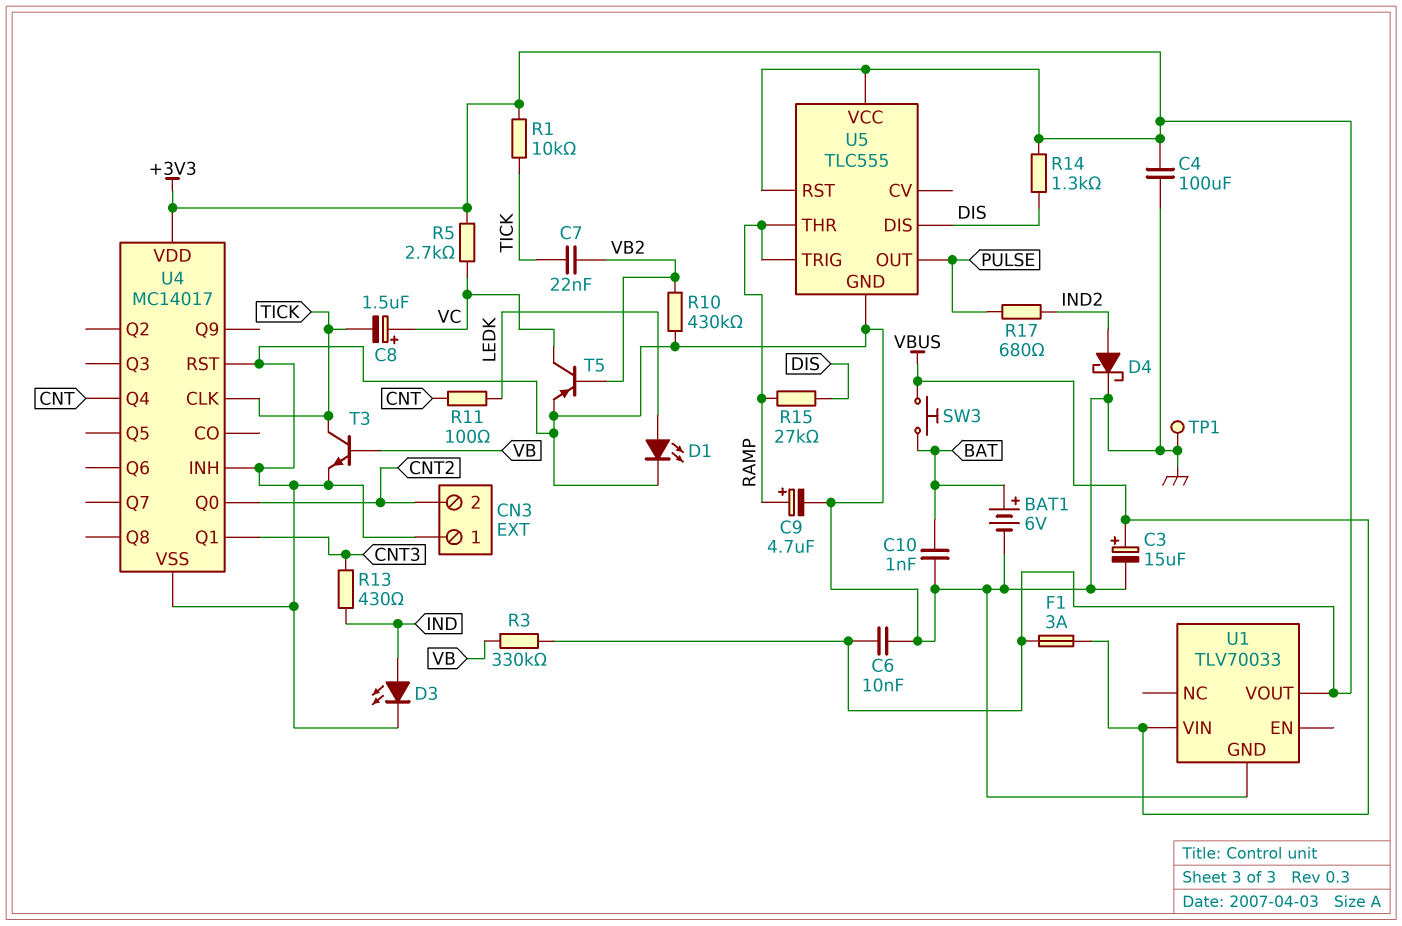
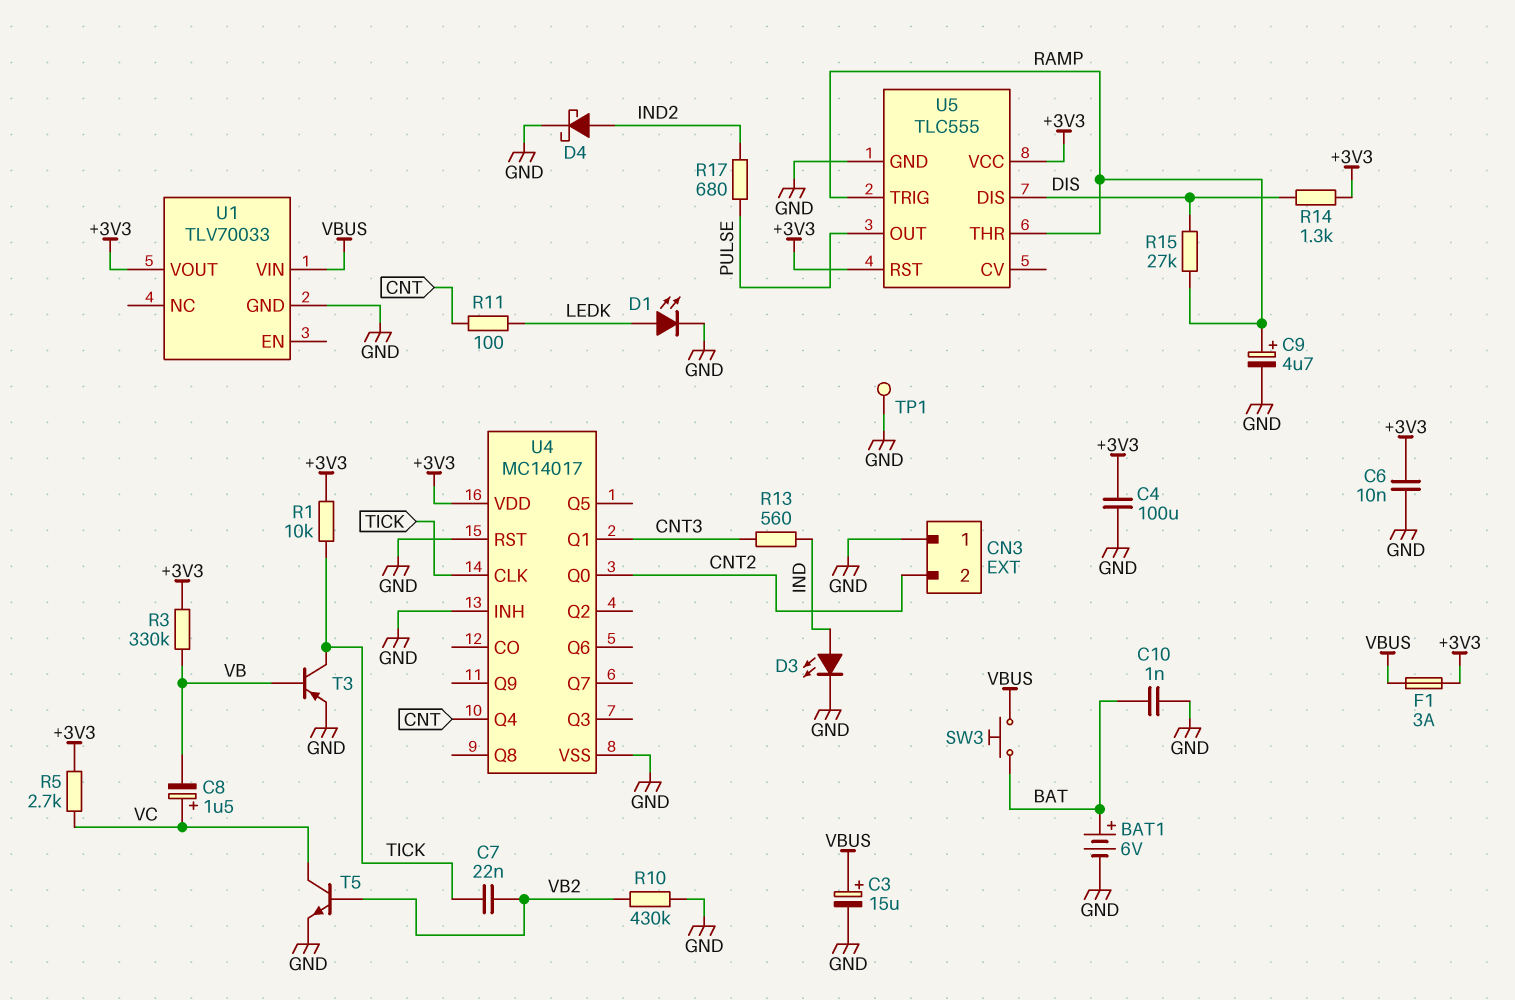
C8: 1.5uF (plus VC, minus TICK) -> 1.5uF (plus VC, minus VB)
R13: 430 (CNT3, IND) -> 560 (CNT3, IND)
T3: NPN (B VB, C TICK, E GND) -> PNP (B VB, C TICK, E GND)
T5: PNP (B VB2, C VC, E GND) -> NPN (B VB2, C VC, E GND)

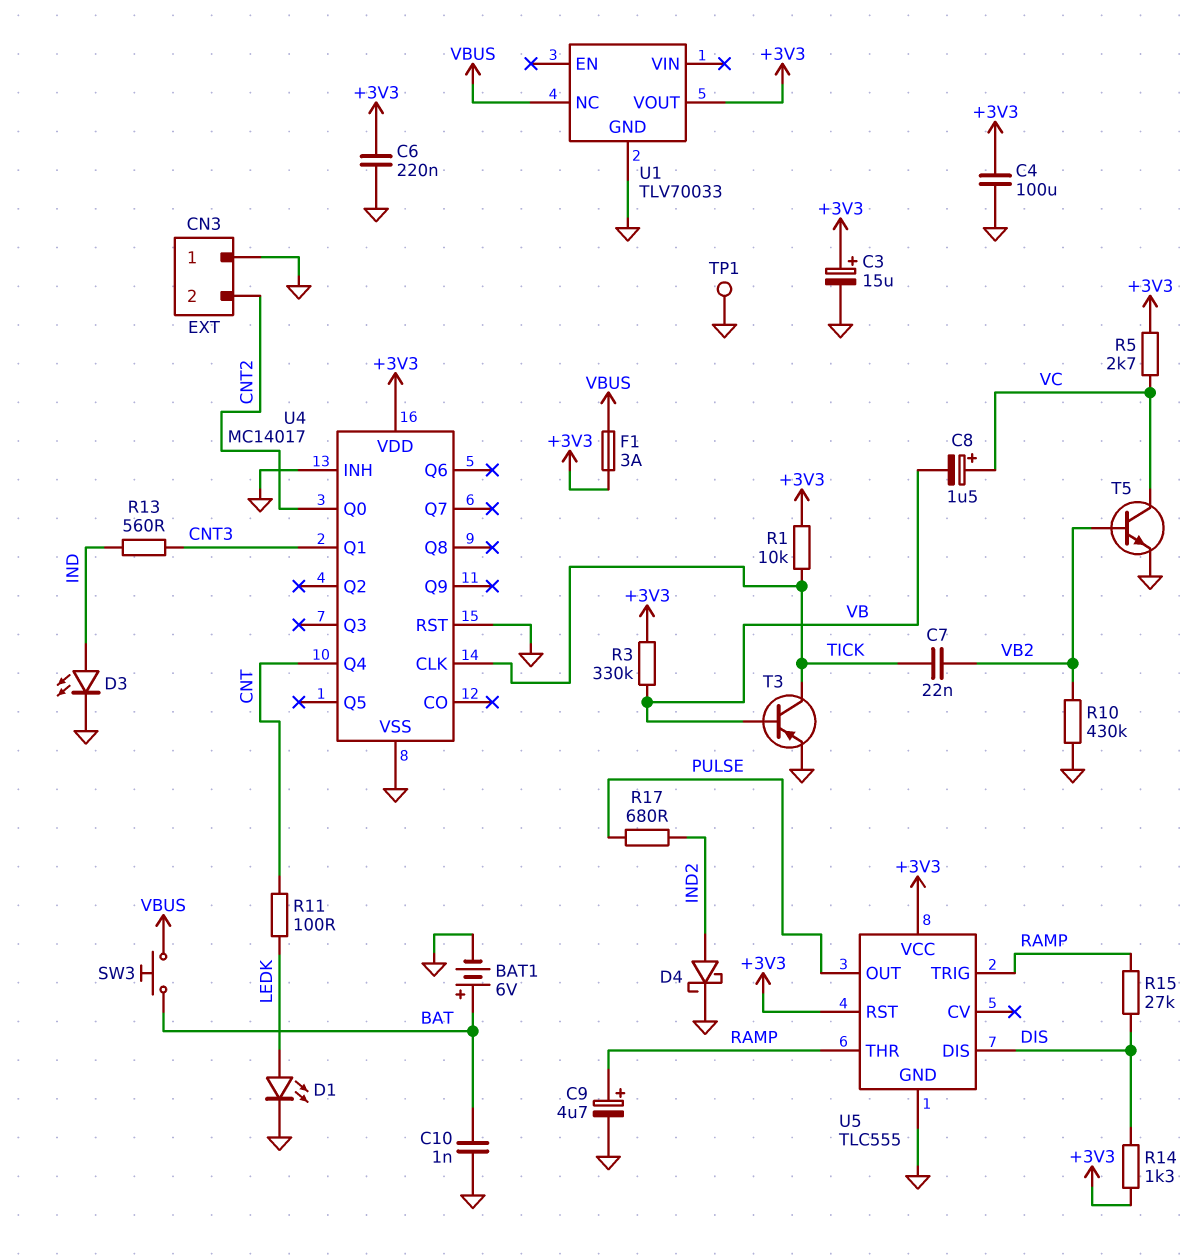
C3: 15uF (plus VBUS, minus GND) -> 15uF (plus +3V3, minus GND)
C6: 10nF (+3V3, GND) -> 220nF (+3V3, GND)
U1 pin NC: none -> VBUS
U1 pin VIN: VBUS -> none

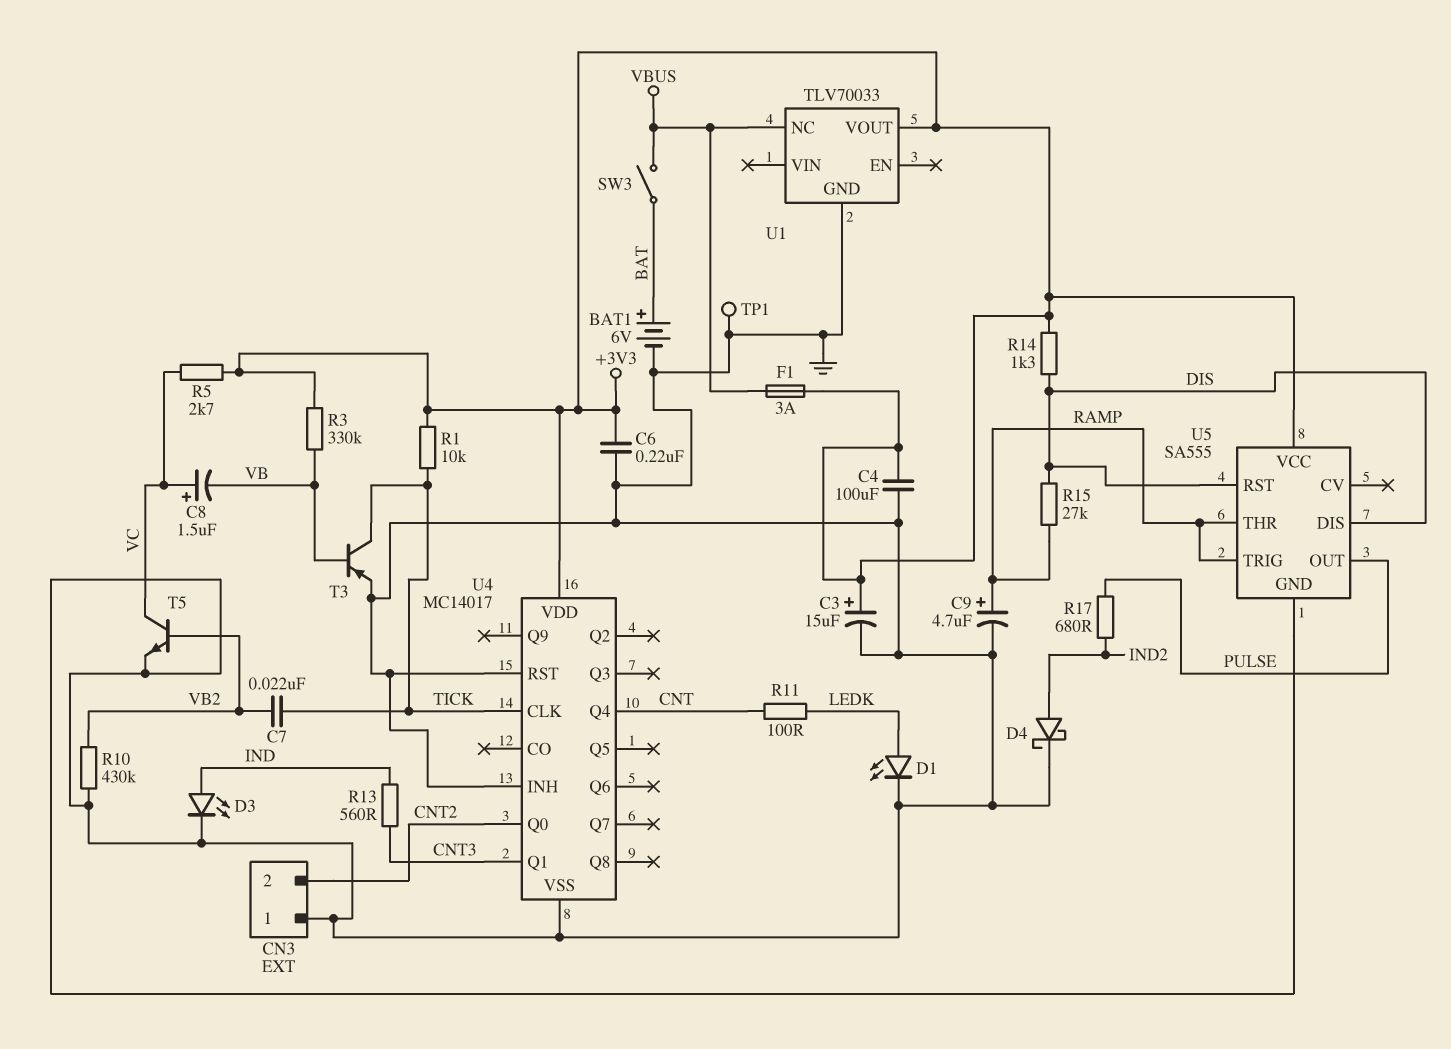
C10: 1nF (BAT, GND) -> none
SW3: button (BAT, VBUS) -> switch (BAT, VBUS)
U5: TLC555 -> SA555
U5 pin RST: +3V3 -> DIS

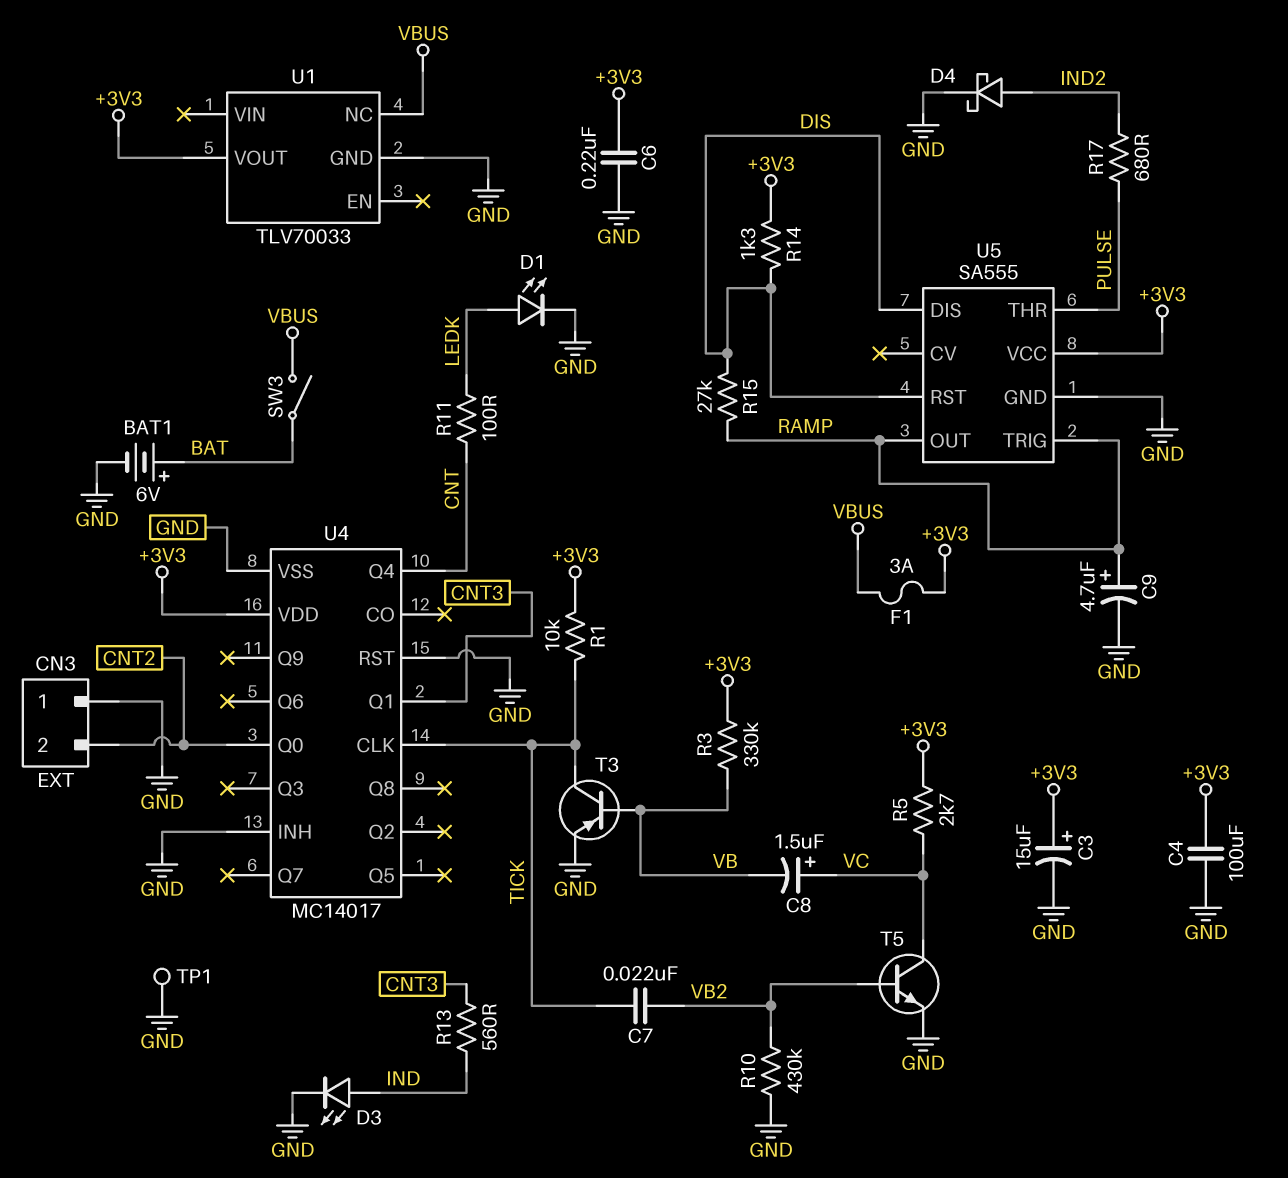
U5 pin OUT: PULSE -> RAMP
U5 pin THR: RAMP -> PULSE

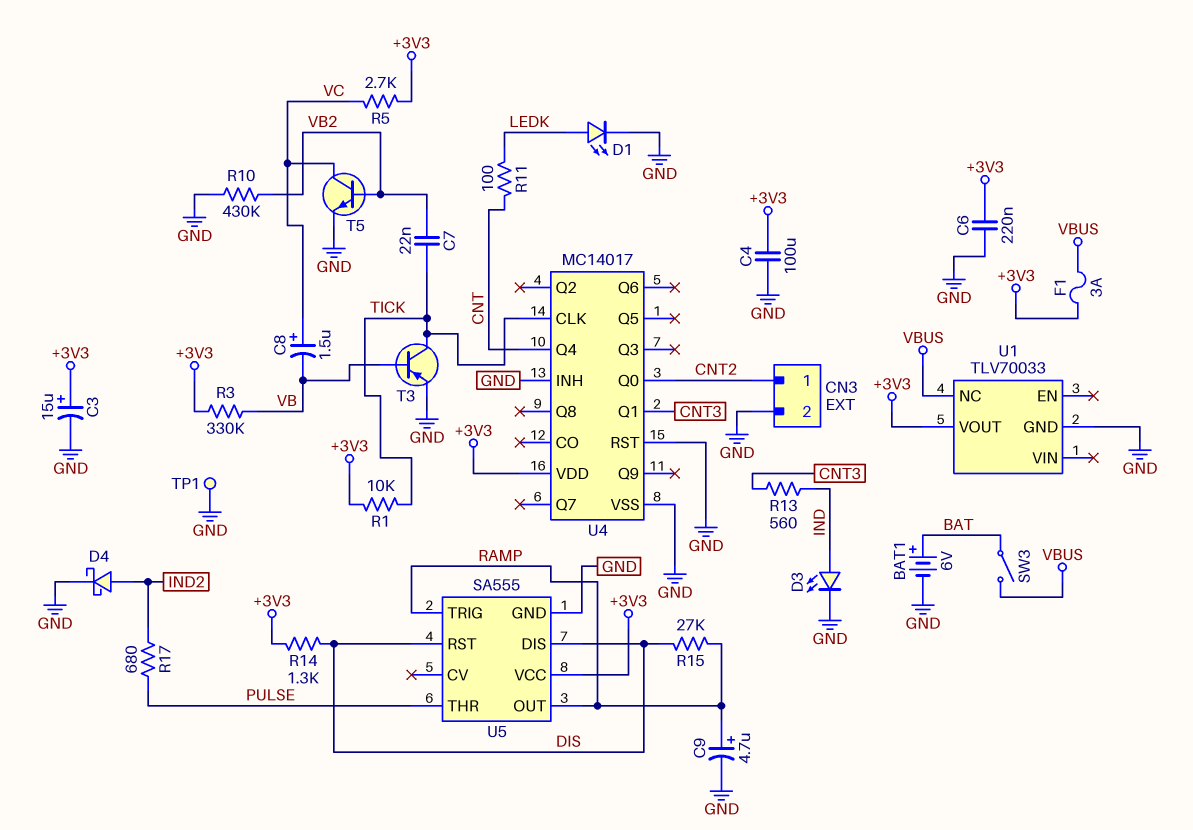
CN3 pin 1: GND -> CNT2
CN3 pin 2: CNT2 -> GND

